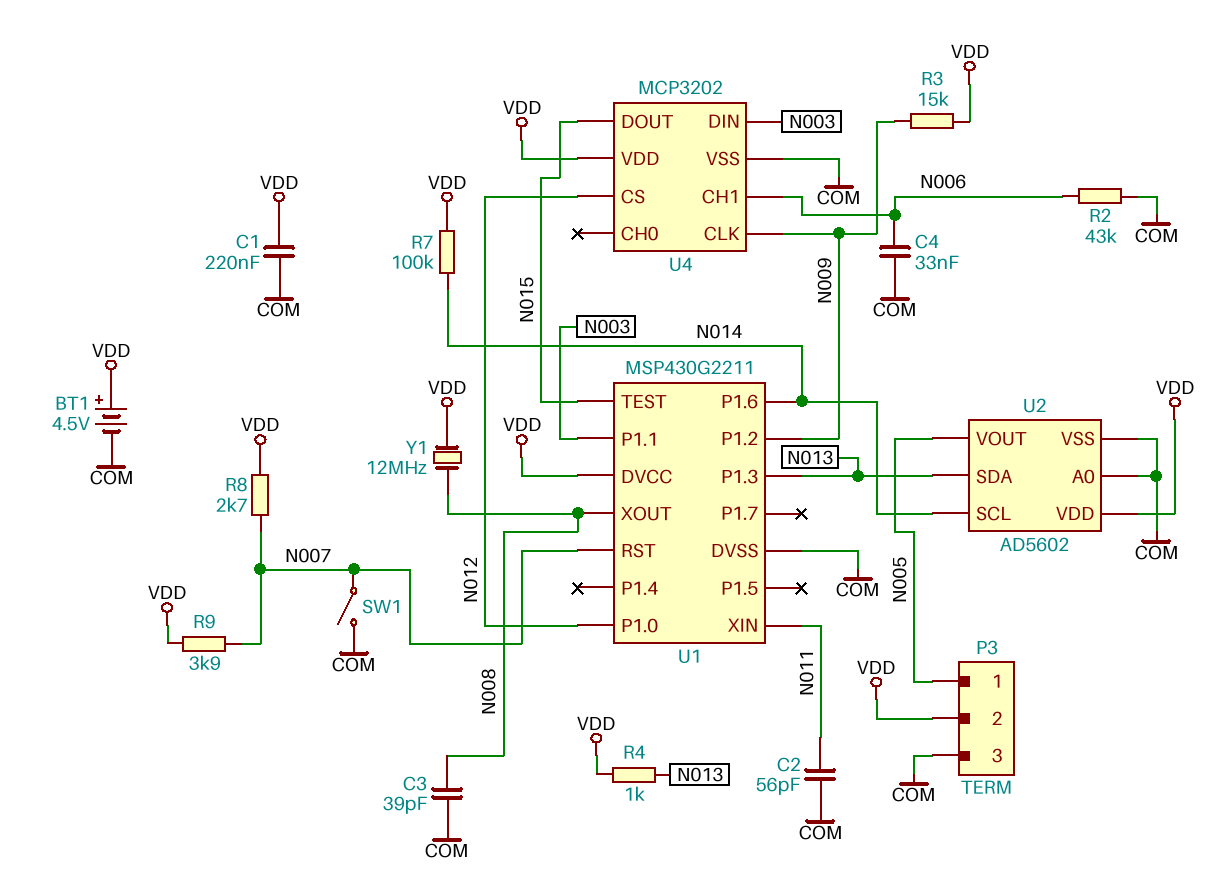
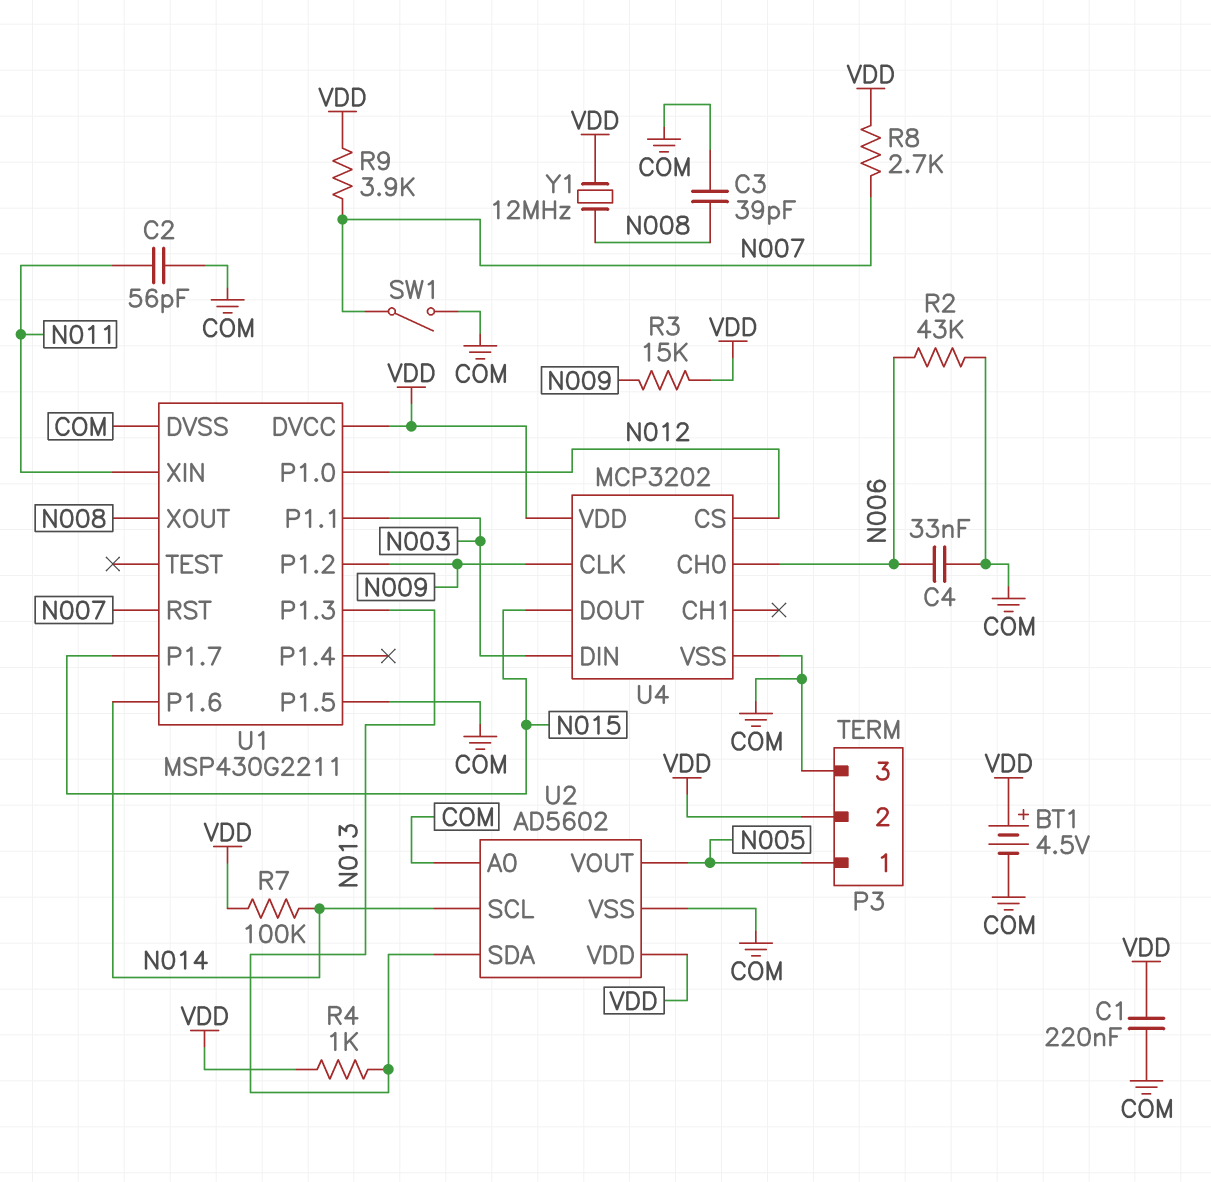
U1 pin P1.5: none -> COM
U1 pin P1.7: none -> N015
U1 pin TEST: N015 -> none
U4 pin CH0: none -> N006
U4 pin CH1: N006 -> none

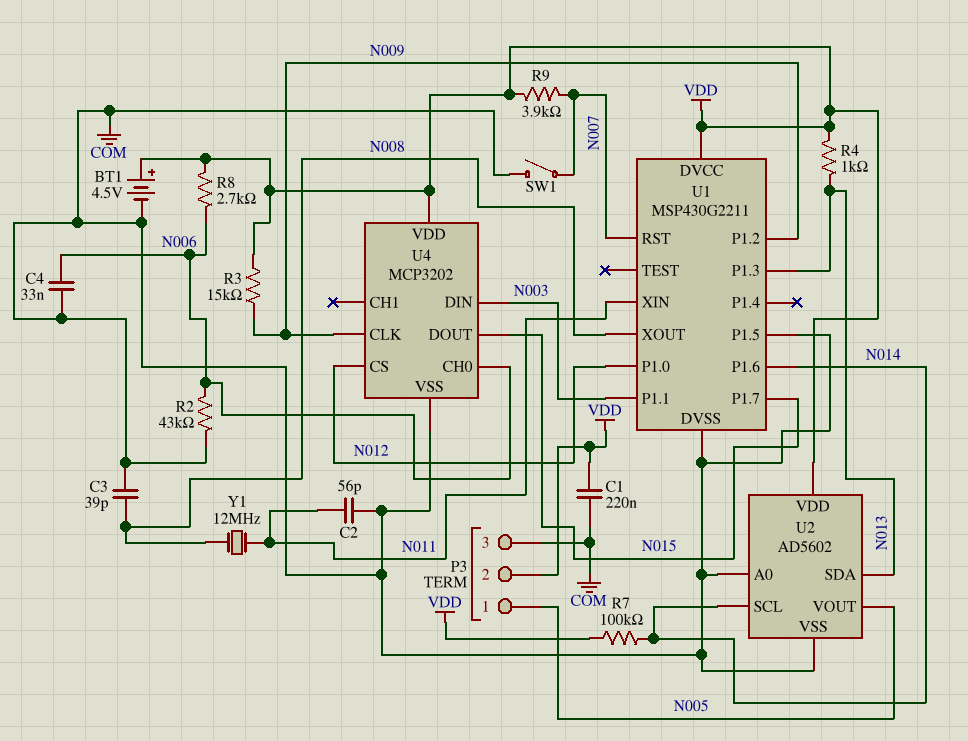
R8: 2.7k (N007, VDD) -> 2.7k (N006, VDD)
Y1: 12MHz (N008, VDD) -> 12MHz (N008, N011)

